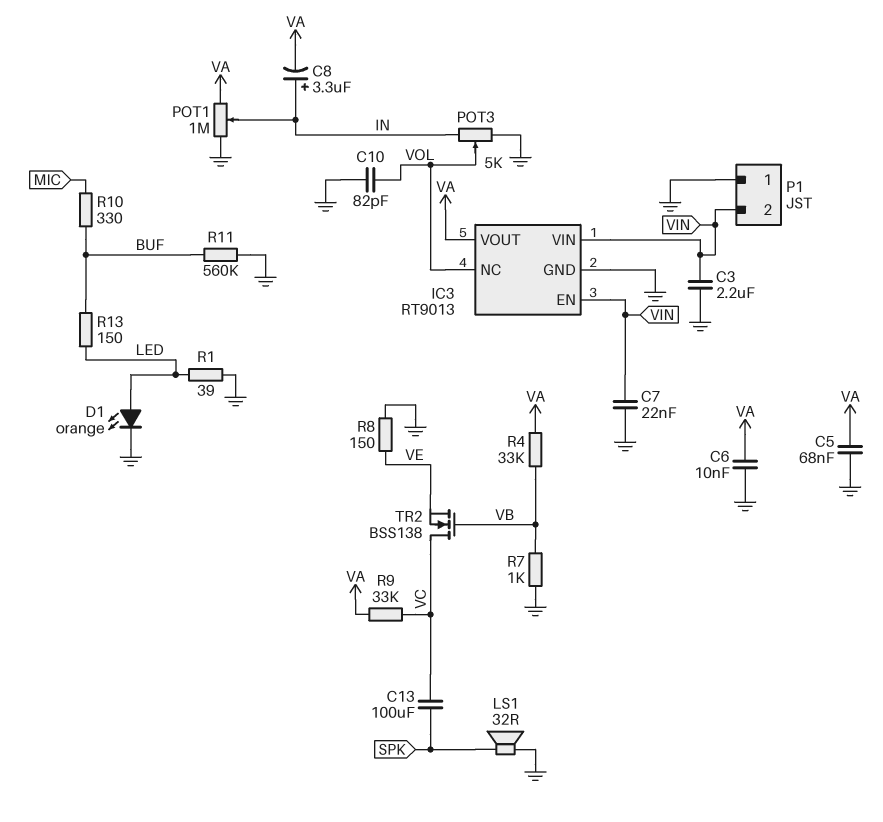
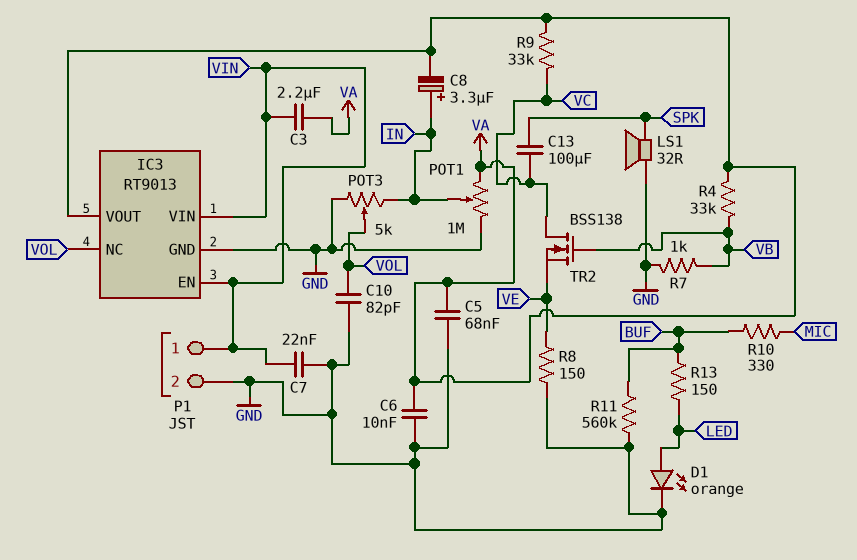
C3: 2.2uF (GND, VIN) -> 2.2uF (VA, VIN)
P1 pin 1: GND -> VIN
P1 pin 2: VIN -> GND
R1: 39 (GND, LED) -> none

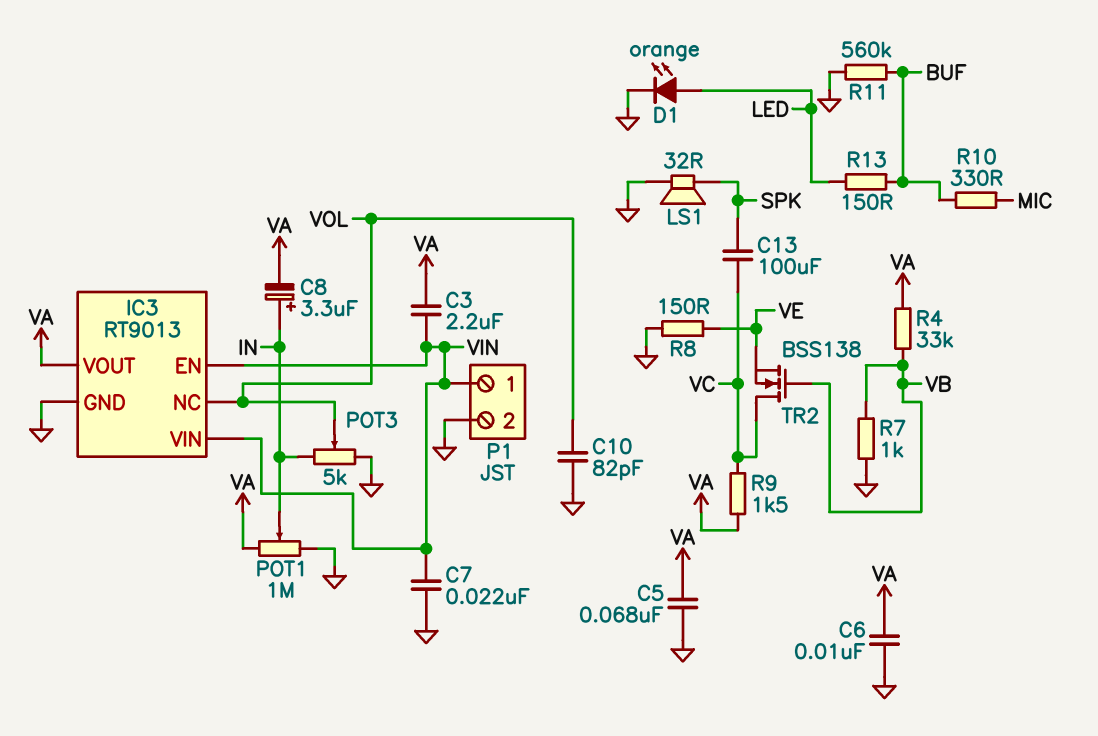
R9: 33k (VA, VC) -> 1.5k (VA, VC)

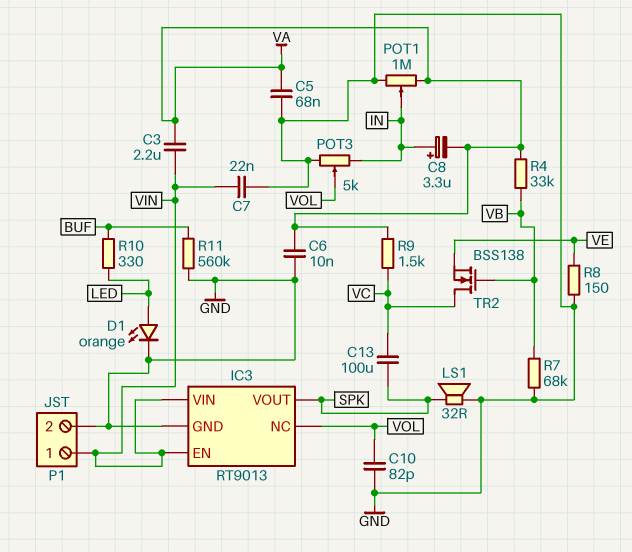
IC3 pin VOUT: VA -> SPK
R7: 1k (GND, VB) -> 68k (GND, VB)
R10: 330 (BUF, MIC) -> 330 (BUF, LED)
R13: 150 (BUF, LED) -> none

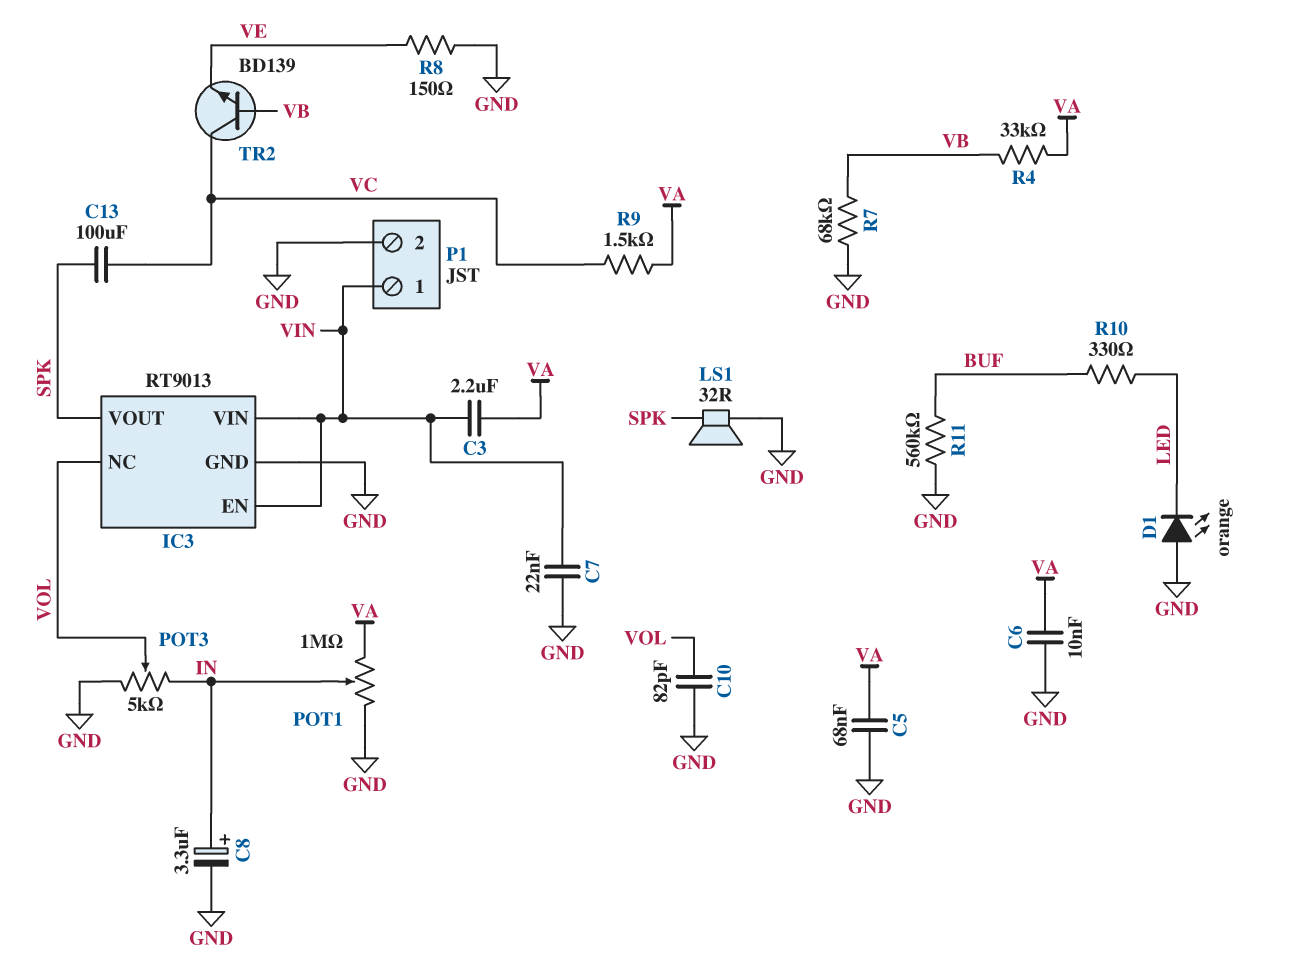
C8: 3.3uF (plus IN, minus VA) -> 3.3uF (plus IN, minus GND)
D1: LED orange (A LED, K GND) -> LED orange (A GND, K LED)
TR2: NMOS BSS138 (G VB, D VC, S VE) -> NPN BD139 (B VB, C VC, E VE)

